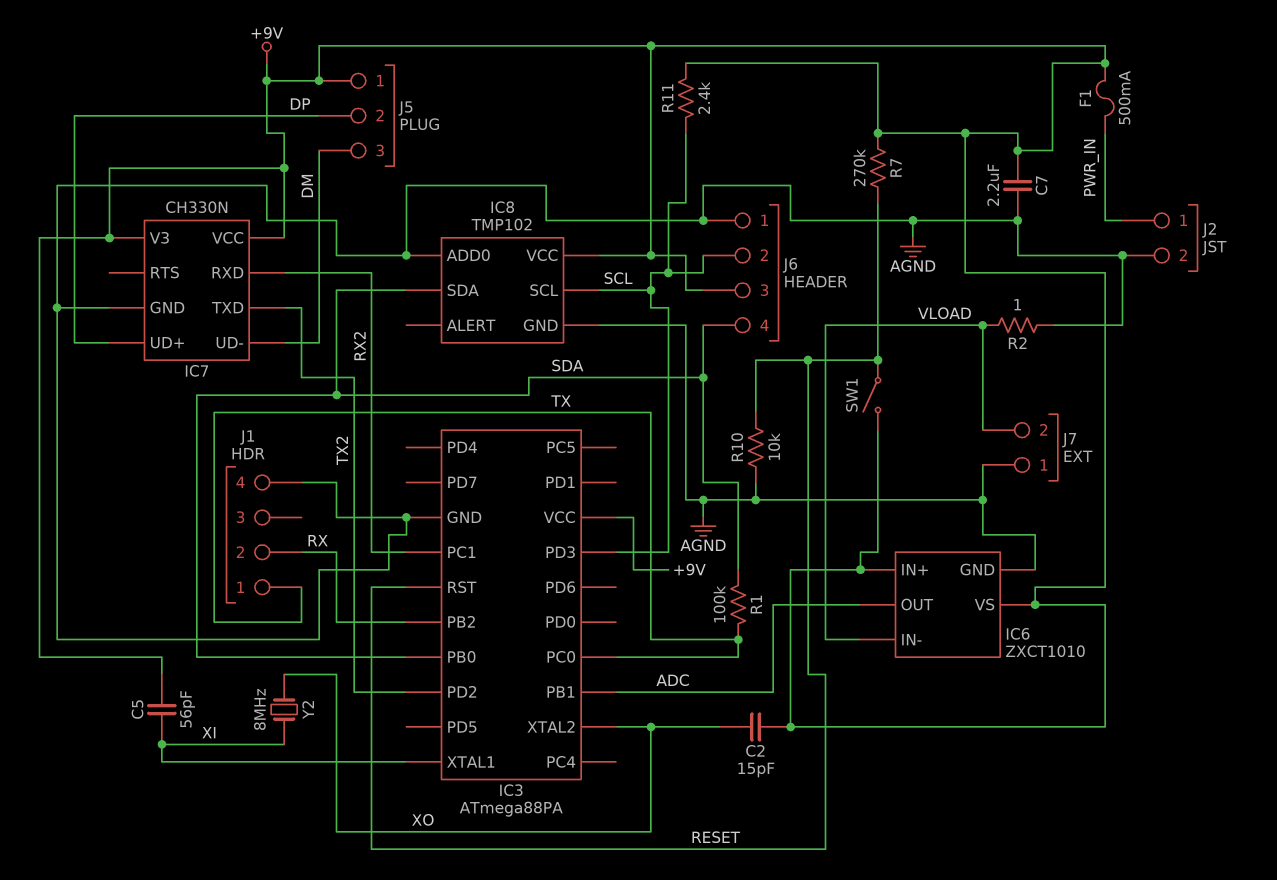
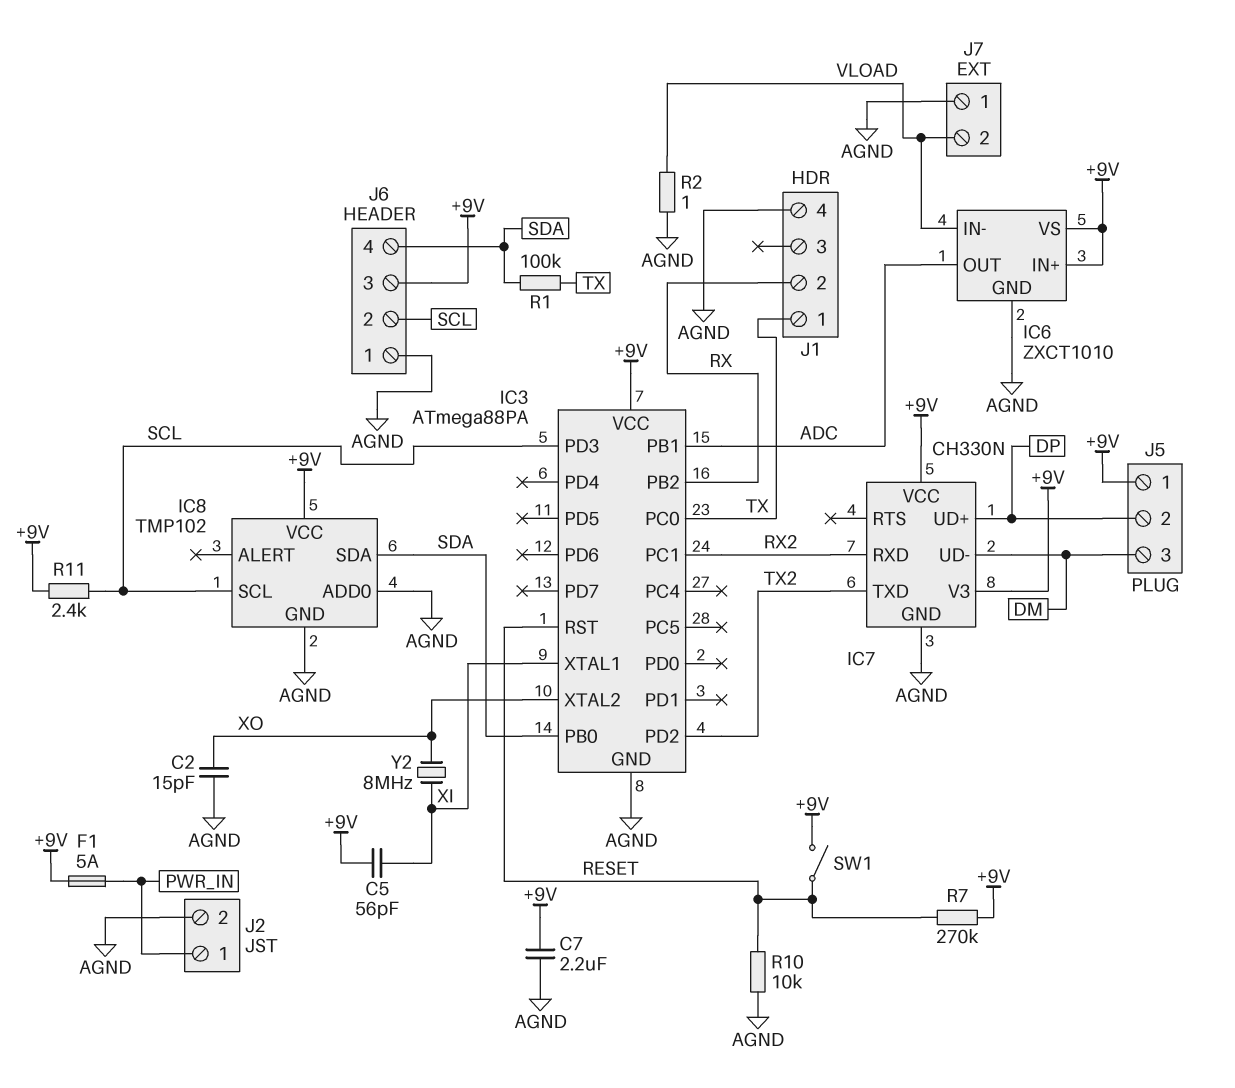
C2: 15pF (+9V, XO) -> 15pF (AGND, XO)
F1: 500mA (+9V, PWR_IN) -> 5A (+9V, PWR_IN)

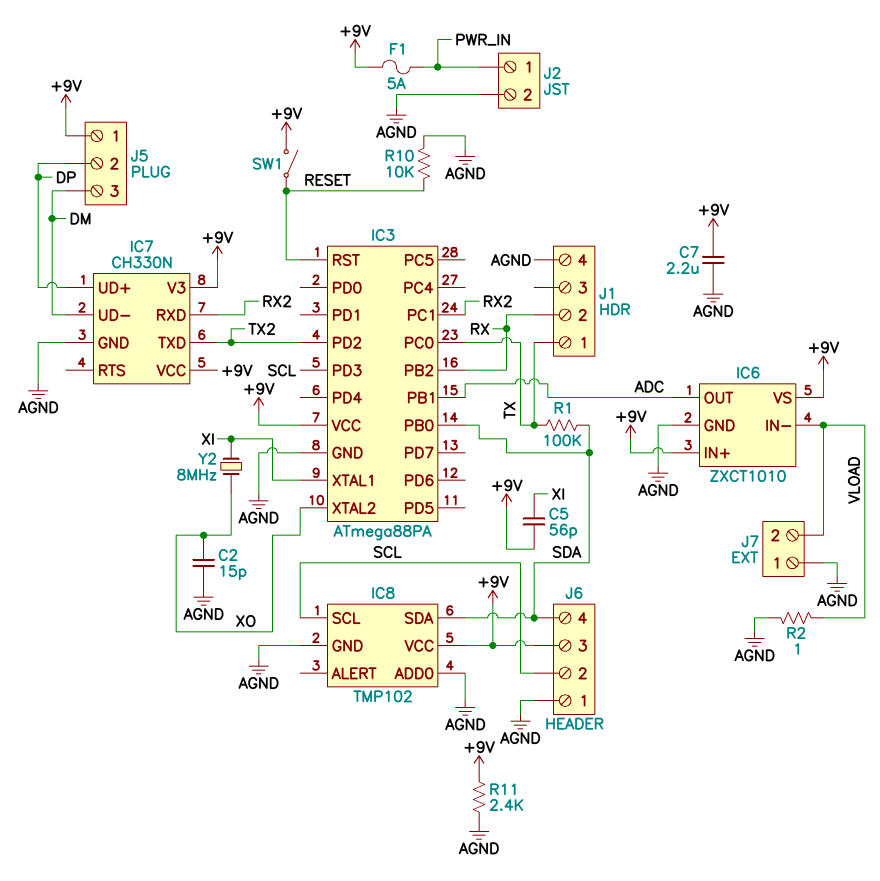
R7: 270k (+9V, RESET) -> none
R11: 2.4k (+9V, SCL) -> 2.4k (+9V, AGND)

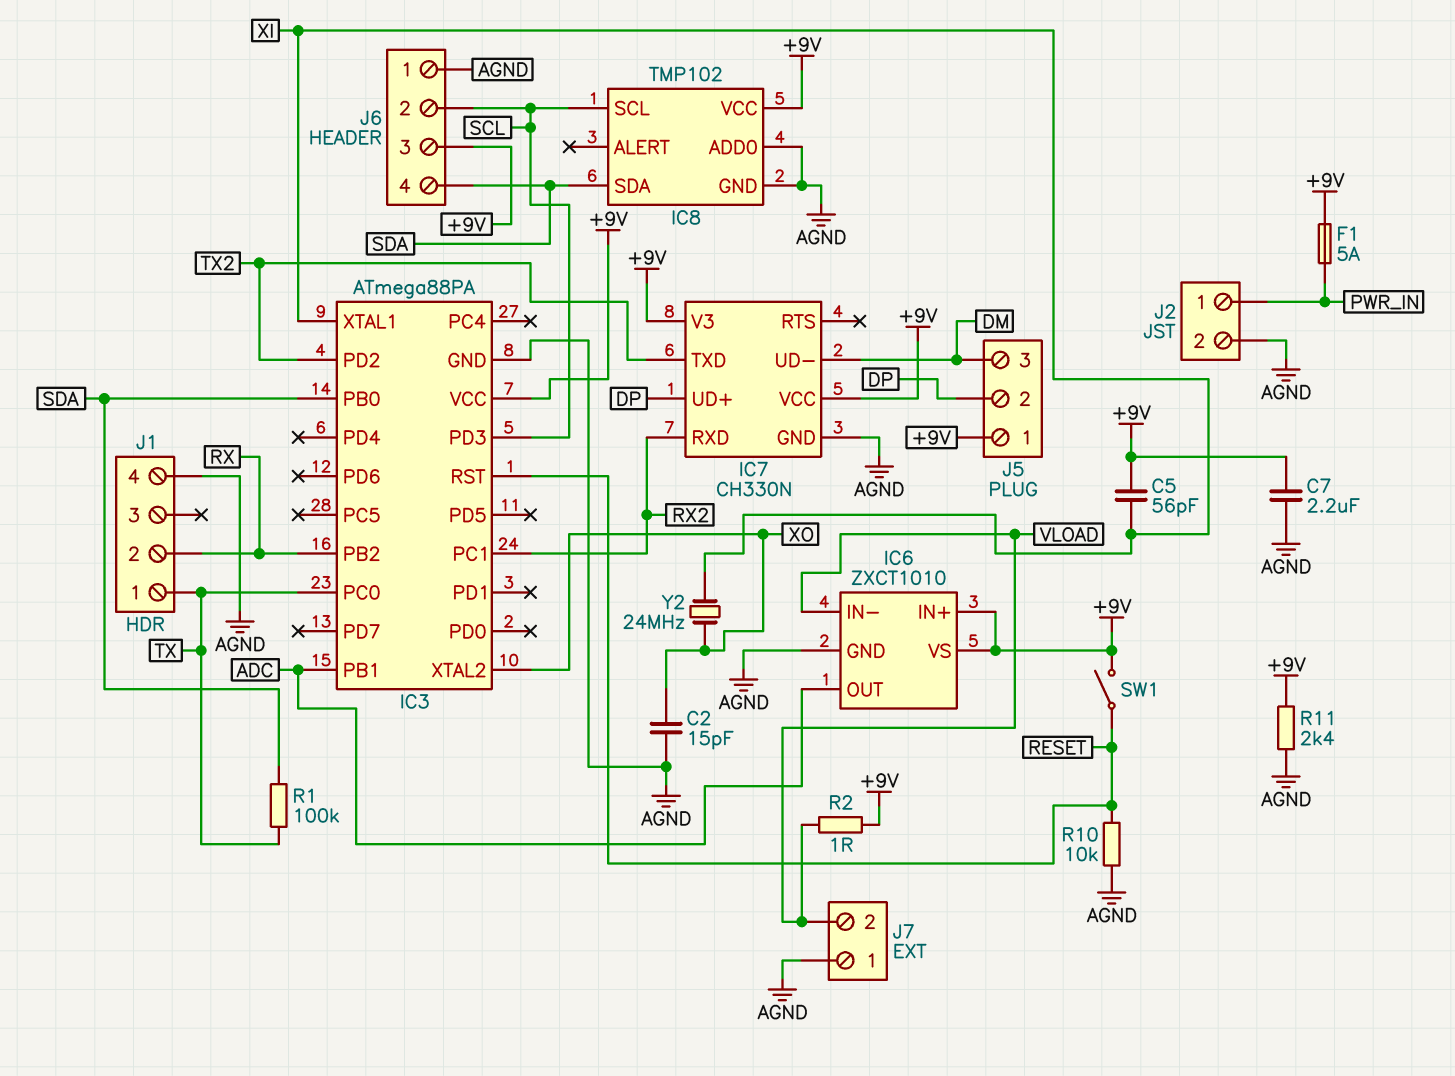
R2: 1 (AGND, VLOAD) -> 1 (+9V, VLOAD)
Y2: 8MHz (XI, XO) -> 24MHz (XI, XO)

